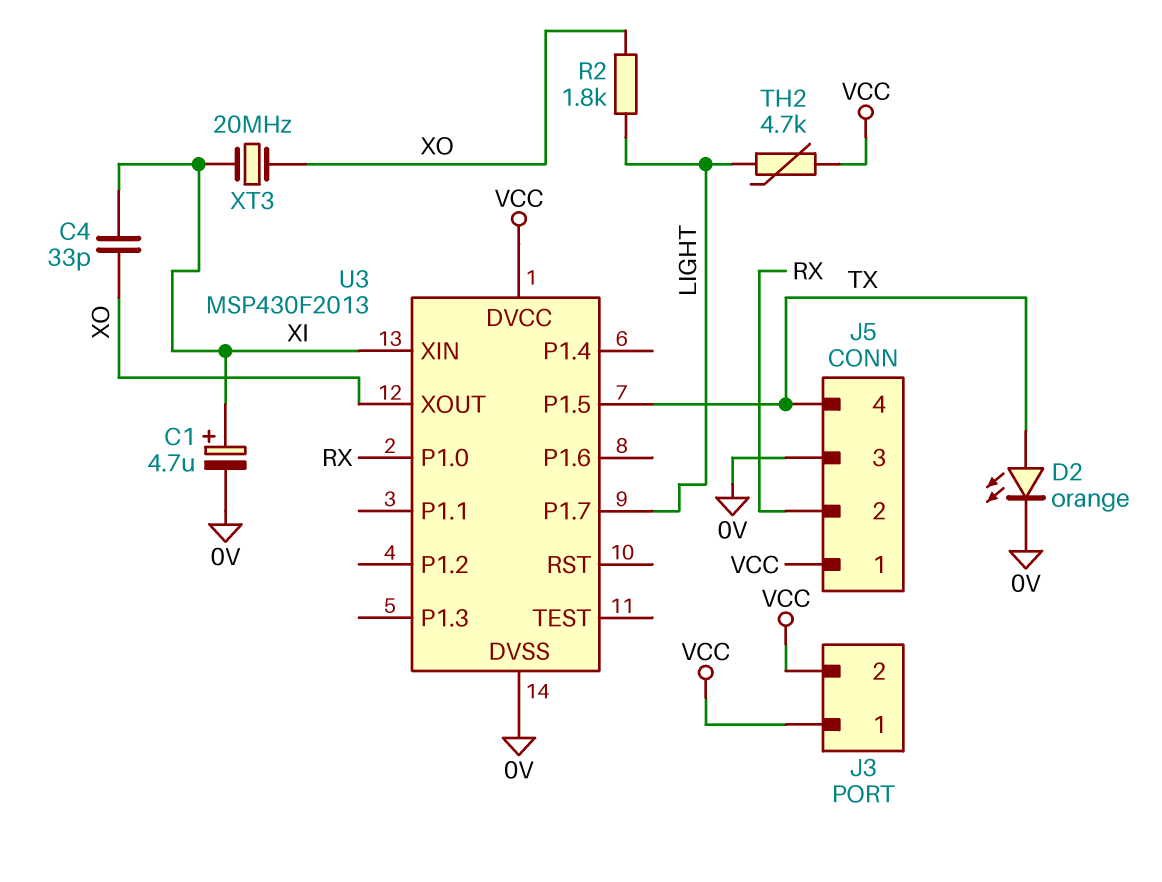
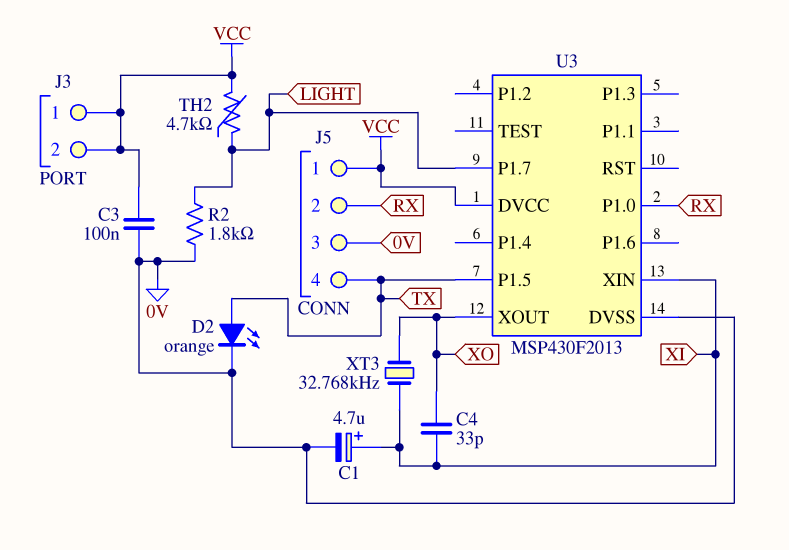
C3: none -> 100nF (0V, VCC)
R2: 1.8k (LIGHT, XO) -> 1.8k (0V, LIGHT)
XT3: 20MHz (XI, XO) -> 32.768kHz (XI, XO)

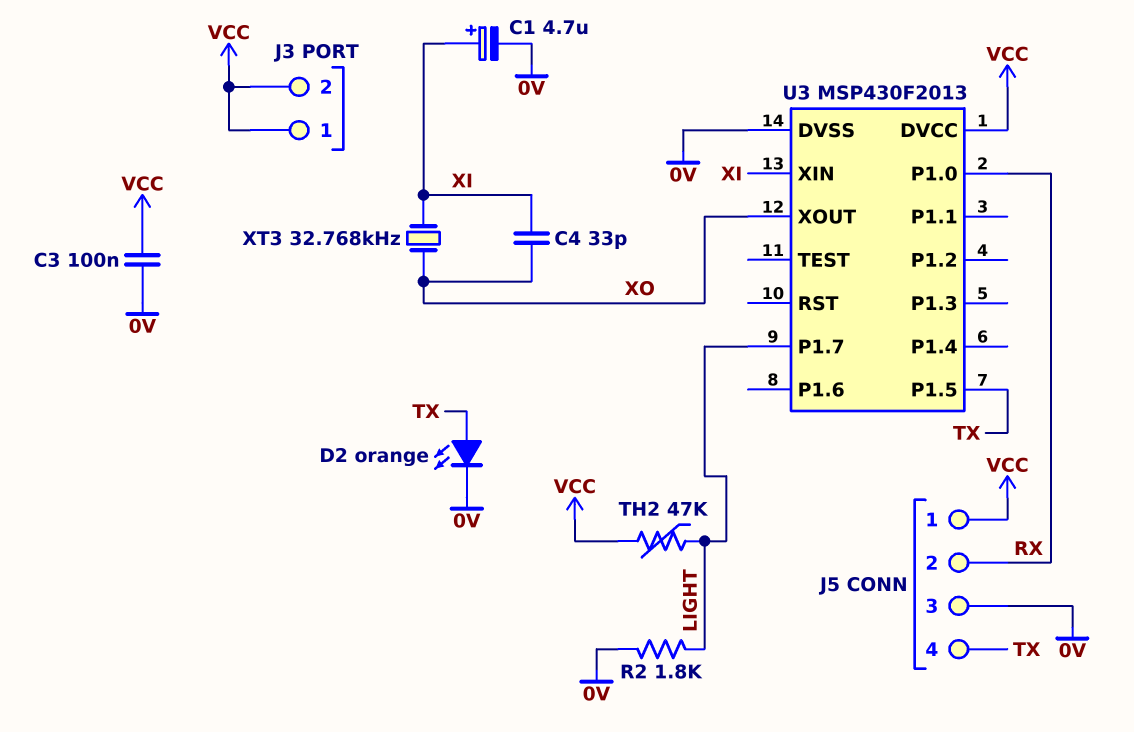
TH2: 4.7k (LIGHT, VCC) -> 47k (LIGHT, VCC)

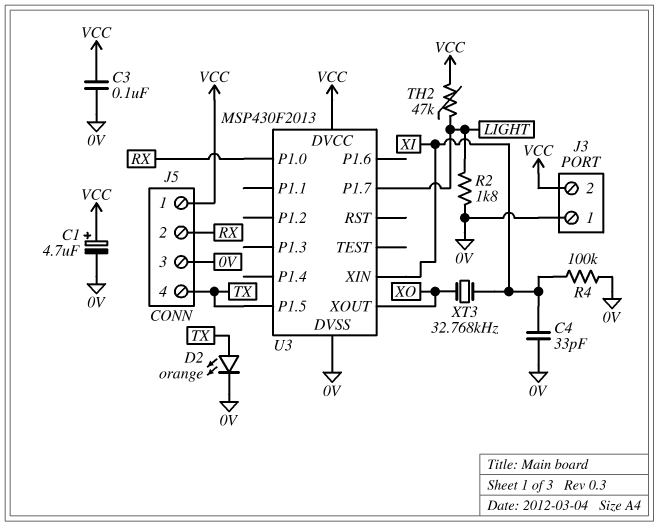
C1: 4.7uF (plus XI, minus 0V) -> 4.7uF (plus VCC, minus 0V)
C4: 33pF (XI, XO) -> 33pF (0V, XI)
J3 pin 1: VCC -> 0V
R4: none -> 100k (0V, XI)

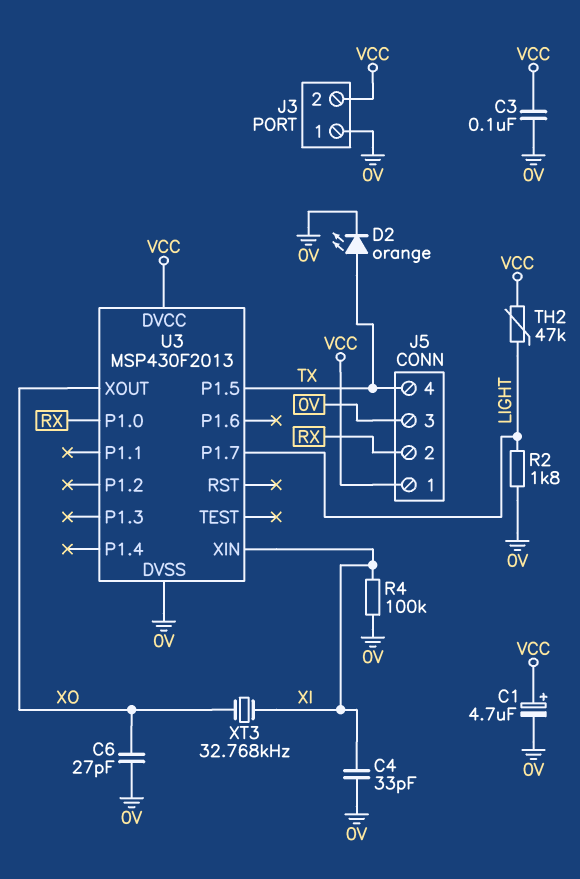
C6: none -> 27pF (0V, XO)

